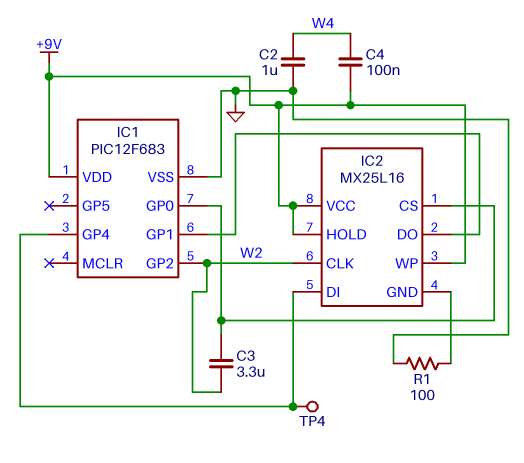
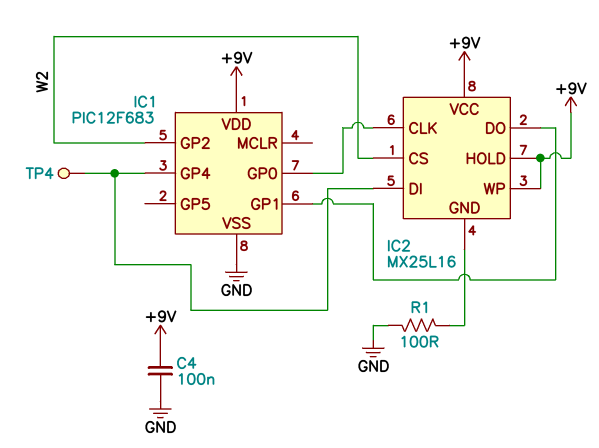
C2: 1uF (GND, W4) -> none
C3: 3.3uF (IC1/GP0, W2) -> none
C4: 100nF (+9V, W4) -> 100nF (+9V, GND)
IC2 pin CLK: W2 -> IC1/GP0
IC2 pin CS: IC1/GP0 -> W2

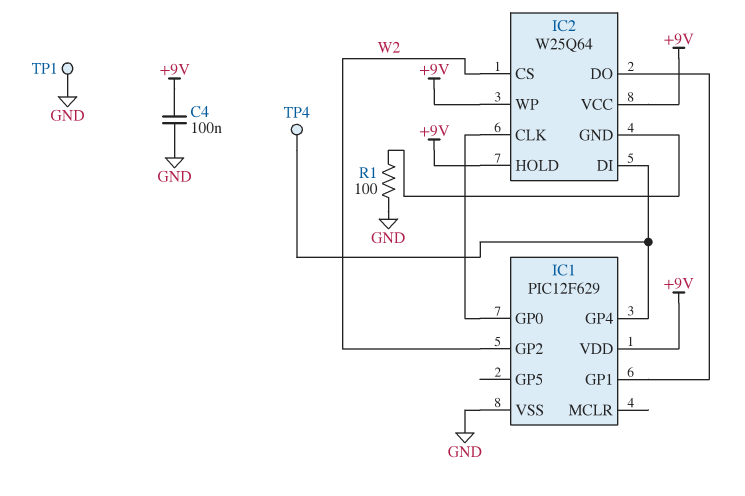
IC1: PIC12F683 -> PIC12F629
IC2: MX25L16 -> W25Q64
TP1: none -> test point (GND)

